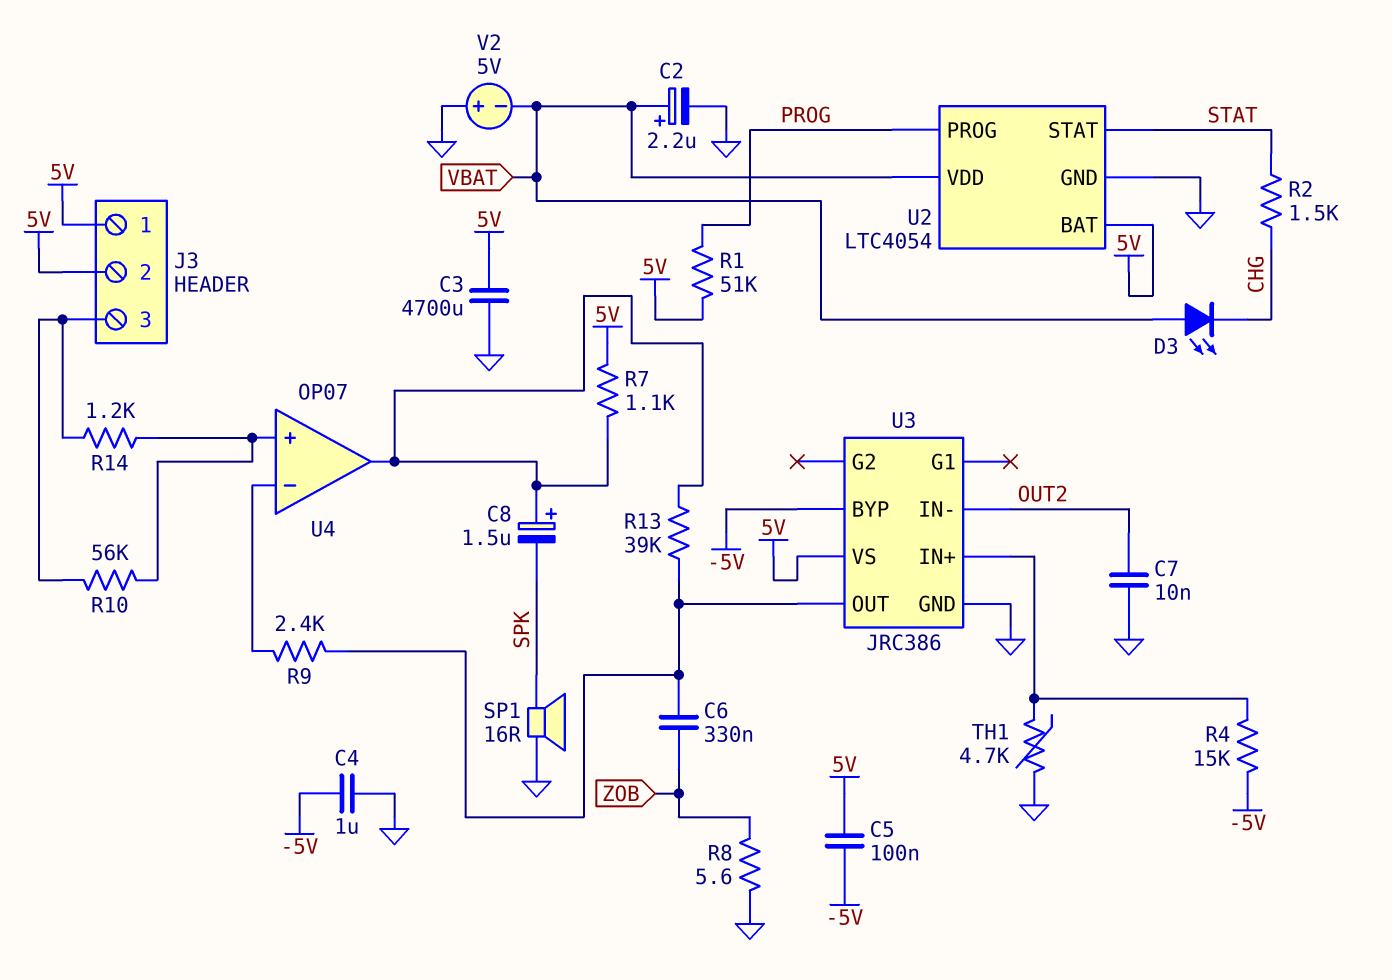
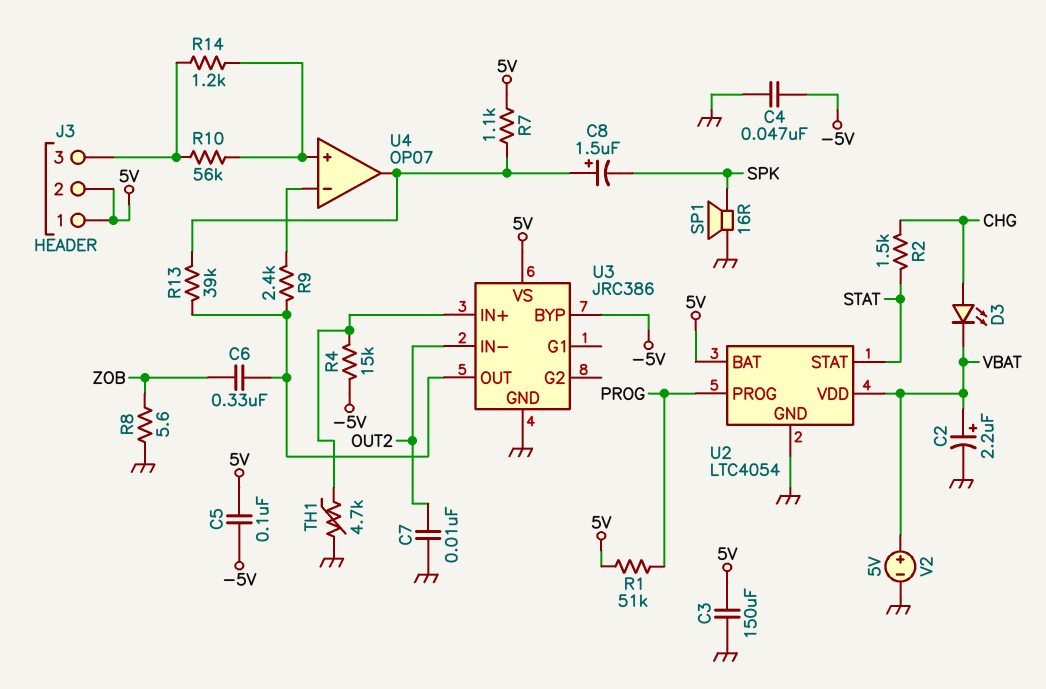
C3: 4700uF (5V, GND) -> 150uF (5V, GND)
C4: 1uF (-5V, GND) -> 47nF (-5V, GND)
D3: LED (A VBAT, K CHG) -> LED (A CHG, K VBAT)
V2: 5V (plus GND, minus VBAT) -> 5V (plus VBAT, minus GND)

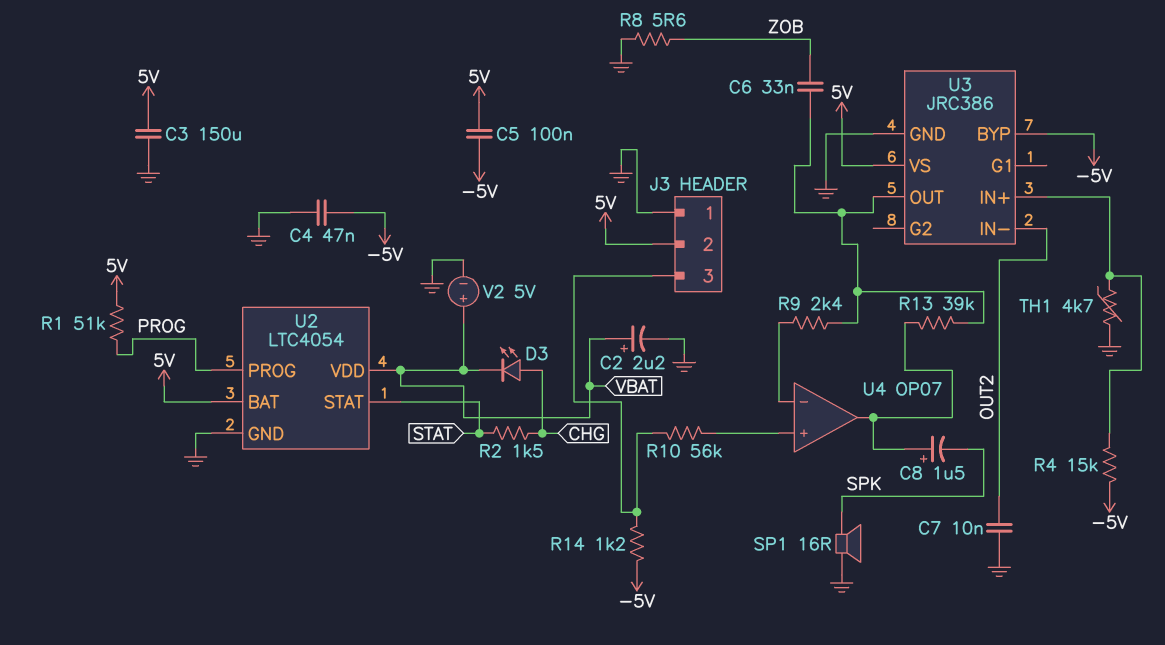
C6: 330nF (U3/OUT, ZOB) -> 33nF (U3/OUT, ZOB)
J3 pin 1: 5V -> GND
R7: 1.1k (5V, U4/out) -> none
R14: 1.2k (J3/3, U4/in+) -> 1.2k (-5V, J3/3)

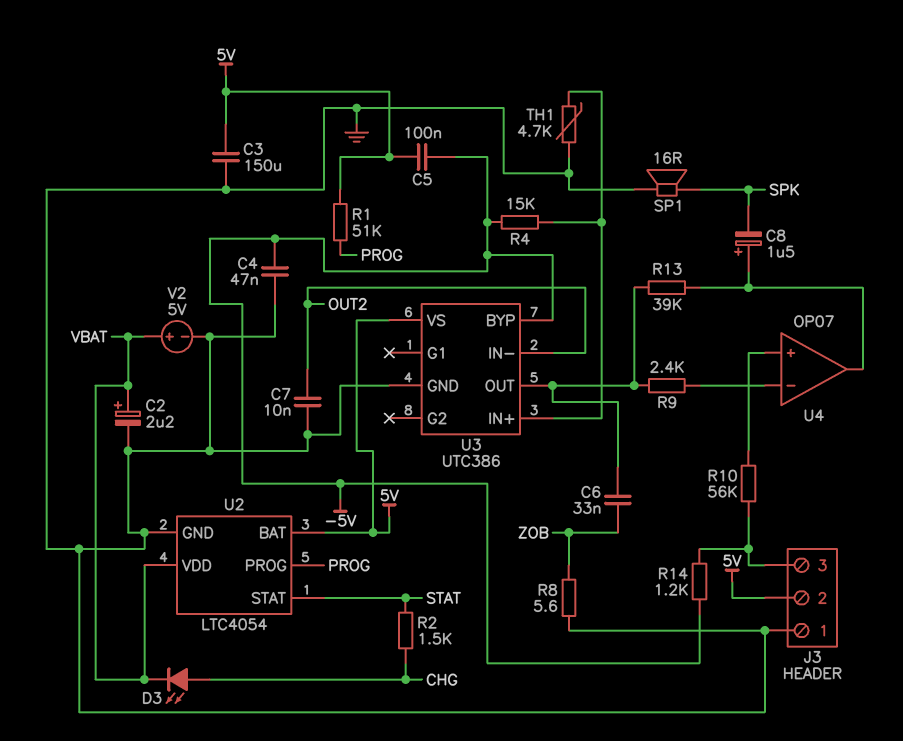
U3: JRC386 -> UTC386

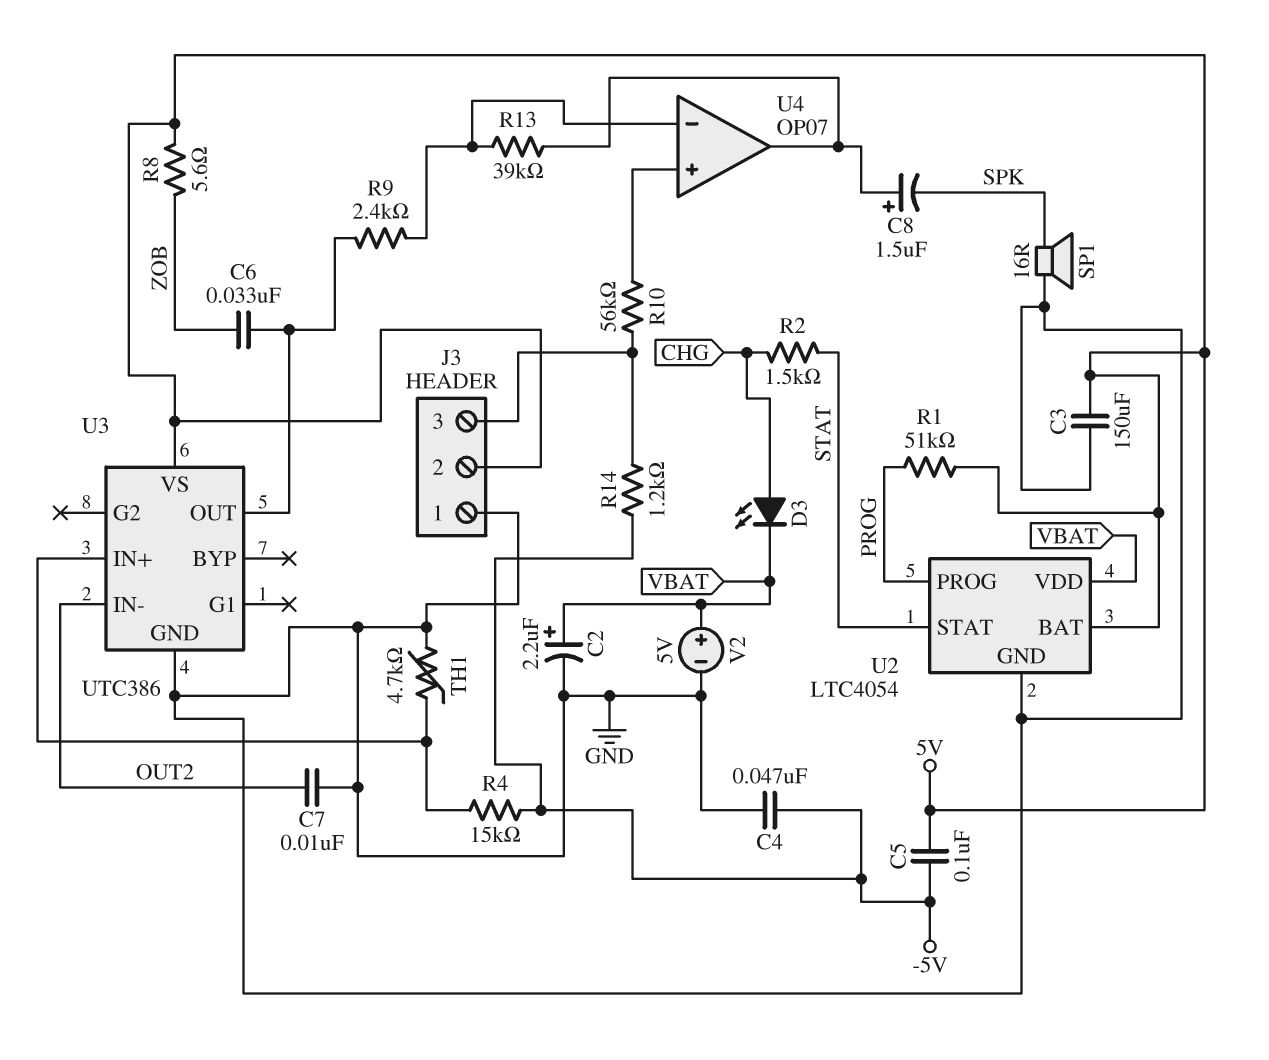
R8: 5.6 (GND, ZOB) -> 5.6 (5V, ZOB)
R13: 39k (U3/OUT, U4/out) -> 39k (U4/in-, U4/out)
U3 pin BYP: -5V -> none

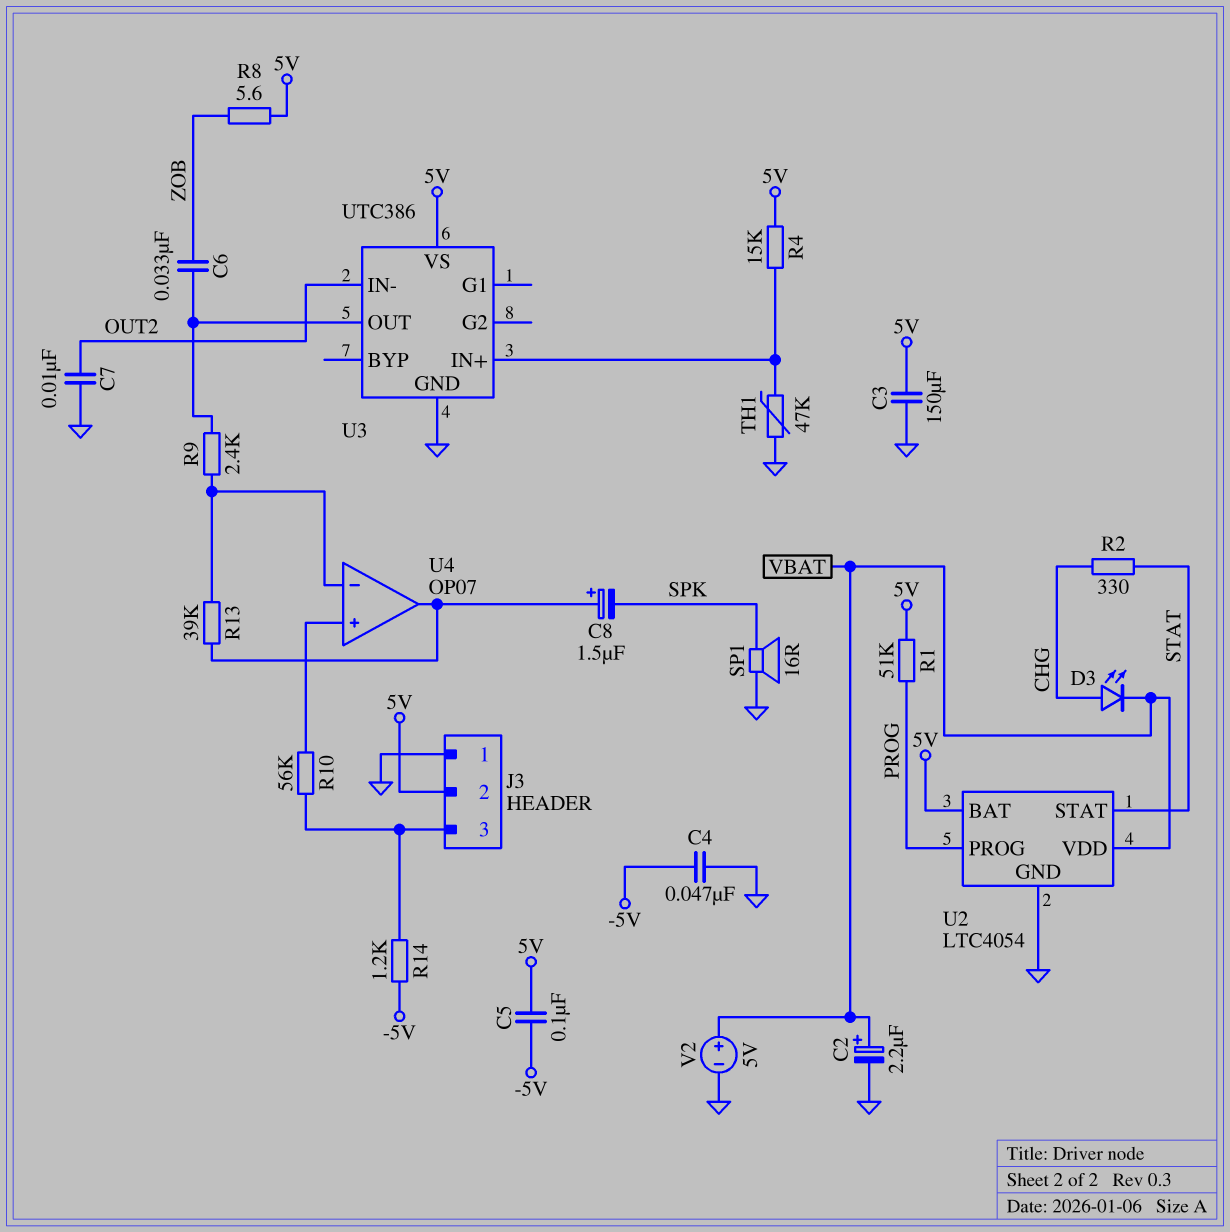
R2: 1.5k (CHG, STAT) -> 330 (CHG, STAT)
R4: 15k (-5V, U3/IN+) -> 15k (5V, U3/IN+)
TH1: 4.7k (GND, U3/IN+) -> 47k (GND, U3/IN+)

